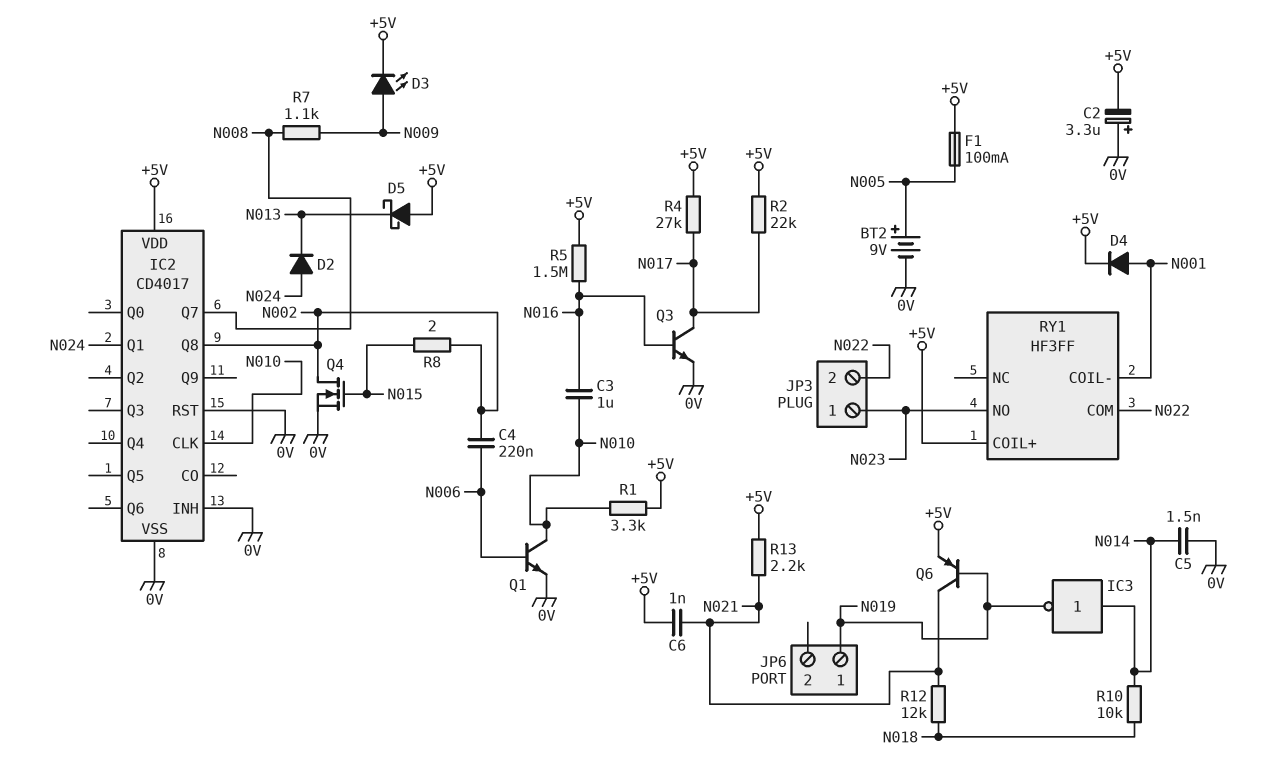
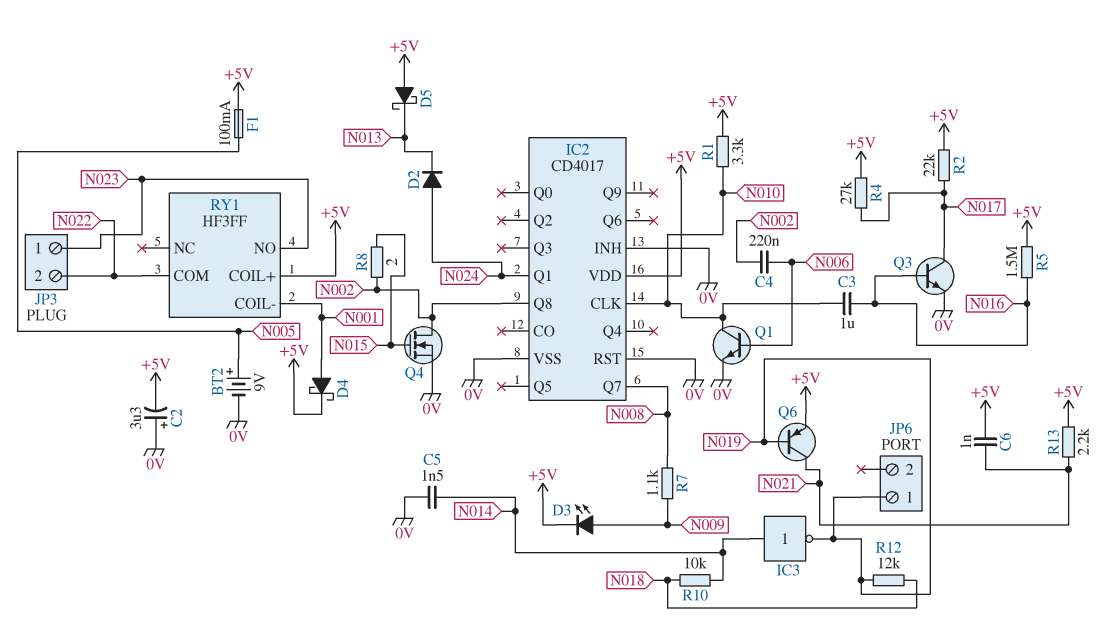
D4: diode (A N001, K +5V) -> schottky (A N001, K +5V)
R12: 12k (N018, N021) -> 12k (N018, N019)

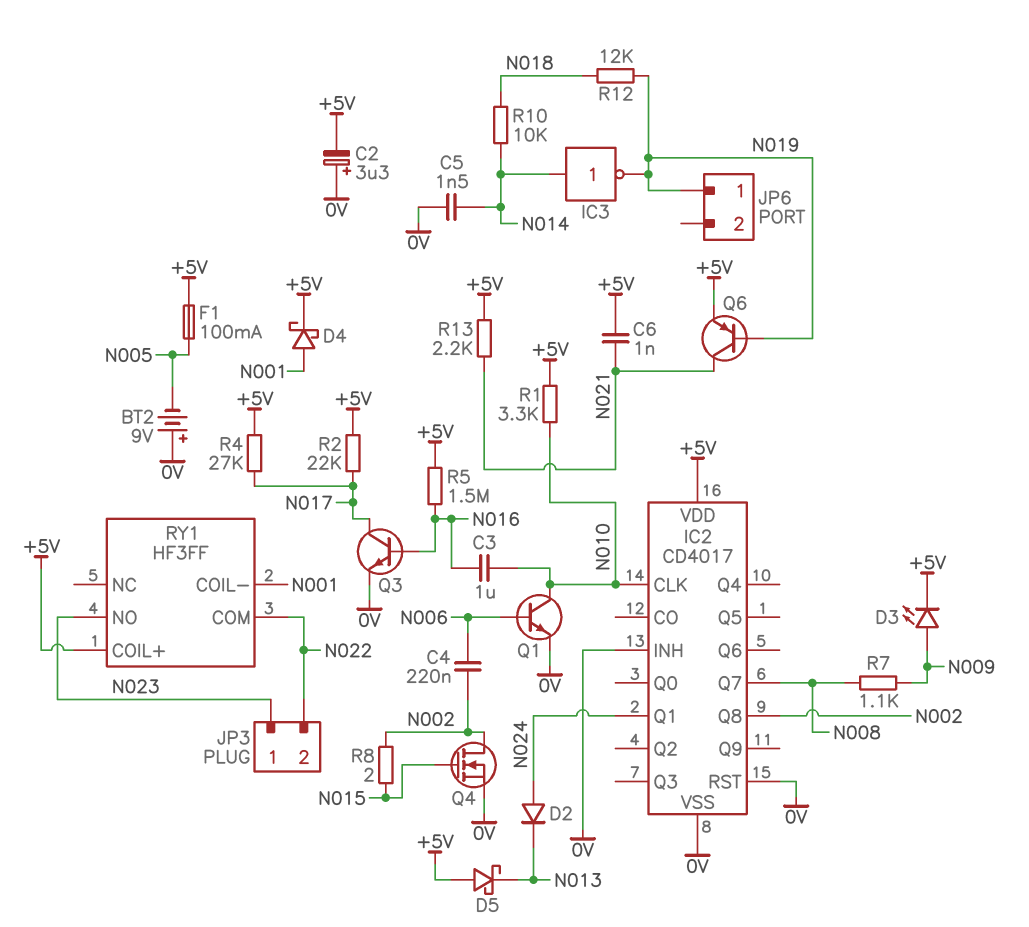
BT2: 9V (plus N005, minus 0V) -> 9V (plus 0V, minus N005)

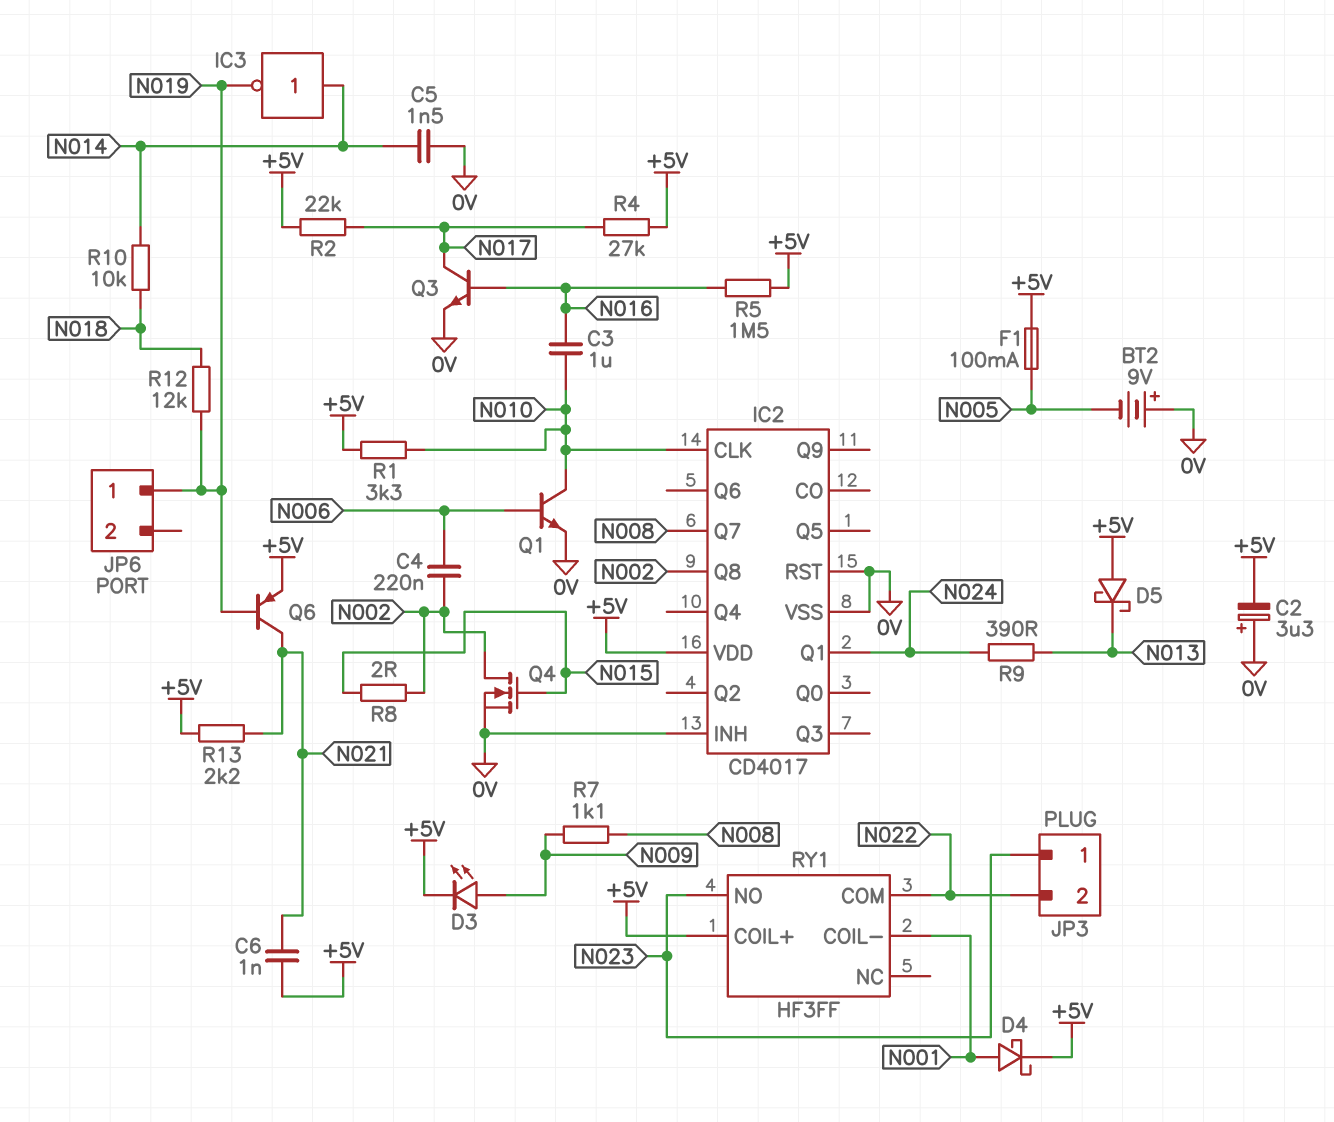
D2: diode (A N024, K N013) -> none
R9: none -> 390 (N013, N024)

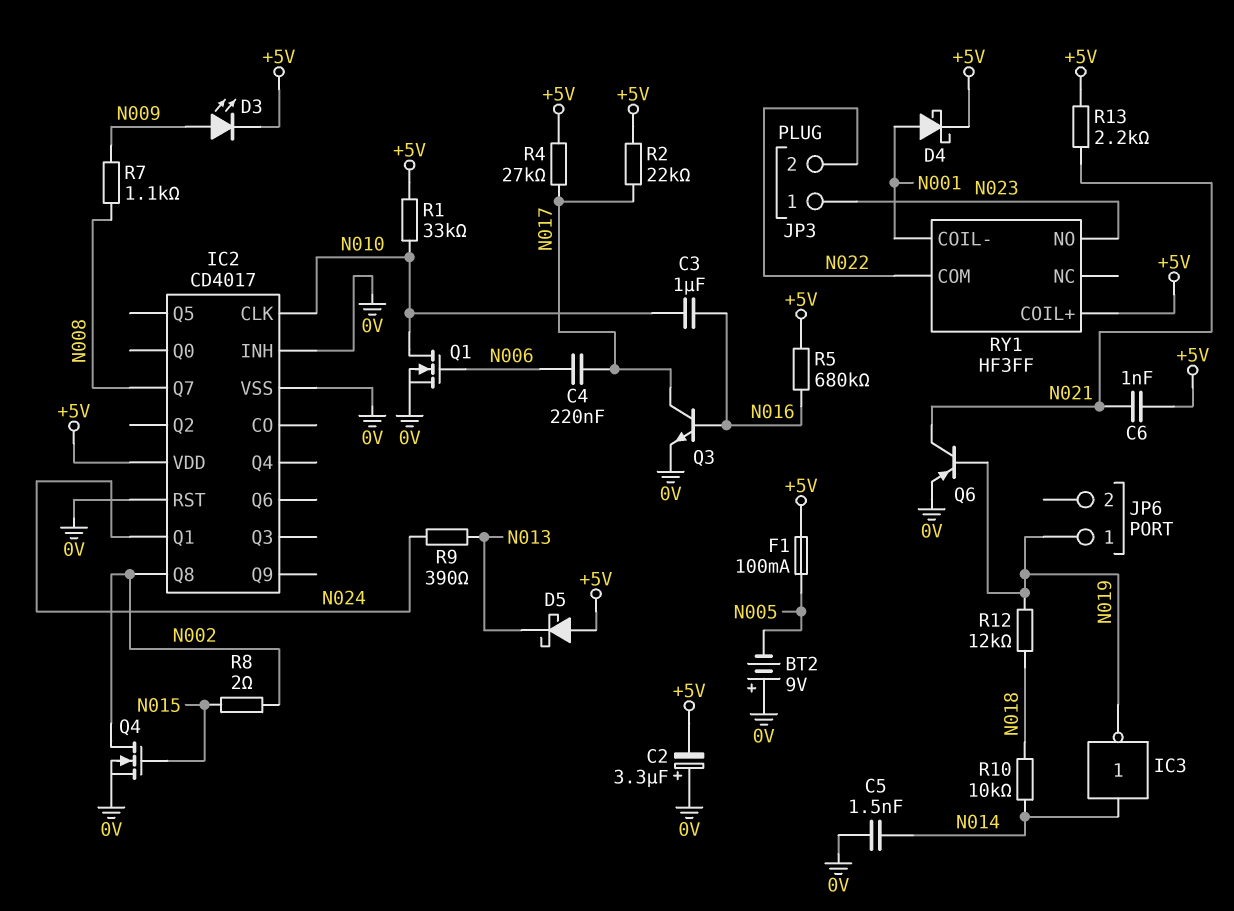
C4: 220nF (N002, N006) -> 220nF (N006, N017)
Q1: NPN (B N006, C N010, E 0V) -> NMOS (G N006, D N010, S 0V)
Q6: PNP (B N019, C N021, E +5V) -> PNP (B N019, C N021, E 0V)
R1: 3.3k (+5V, N010) -> 33k (+5V, N010)
R5: 1.5M (+5V, N016) -> 680k (+5V, N016)

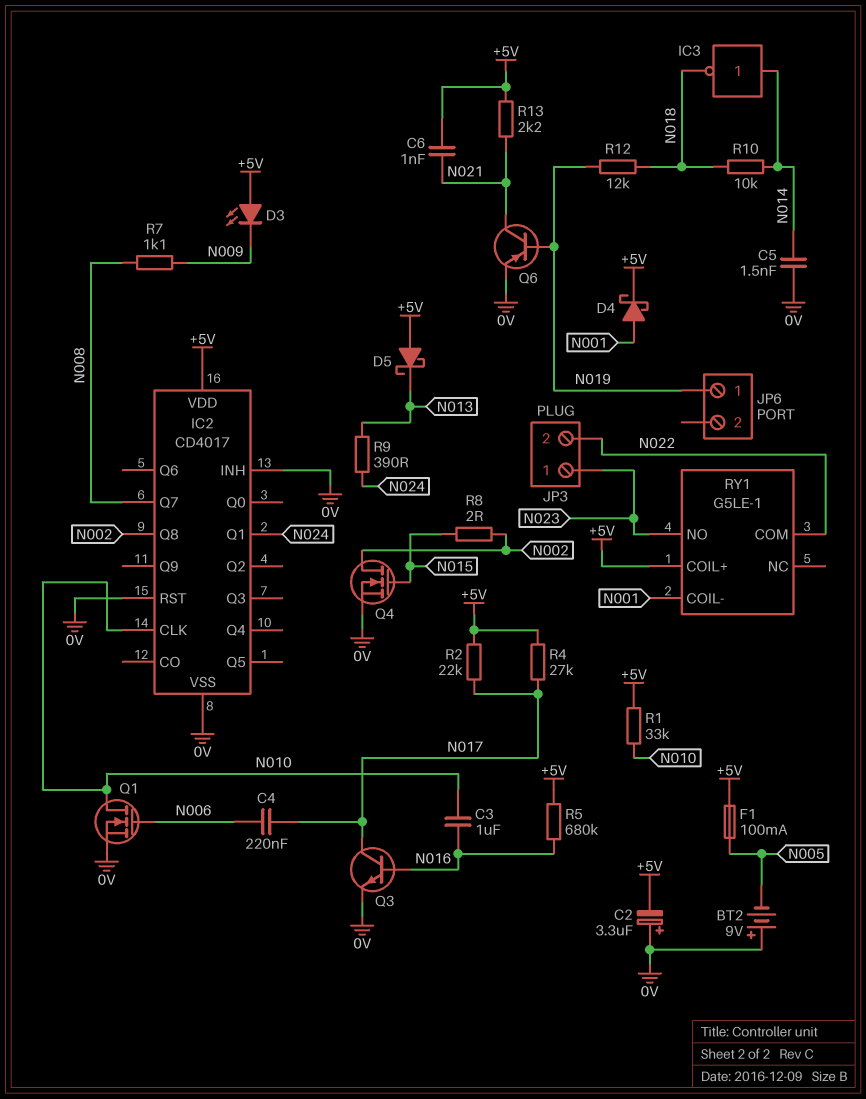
D3: LED (A N009, K +5V) -> LED (A +5V, K N009)
IC3: NOT (in N014, out N019) -> NOT (in N014, out N018)
RY1: HF3FF -> G5LE-1

